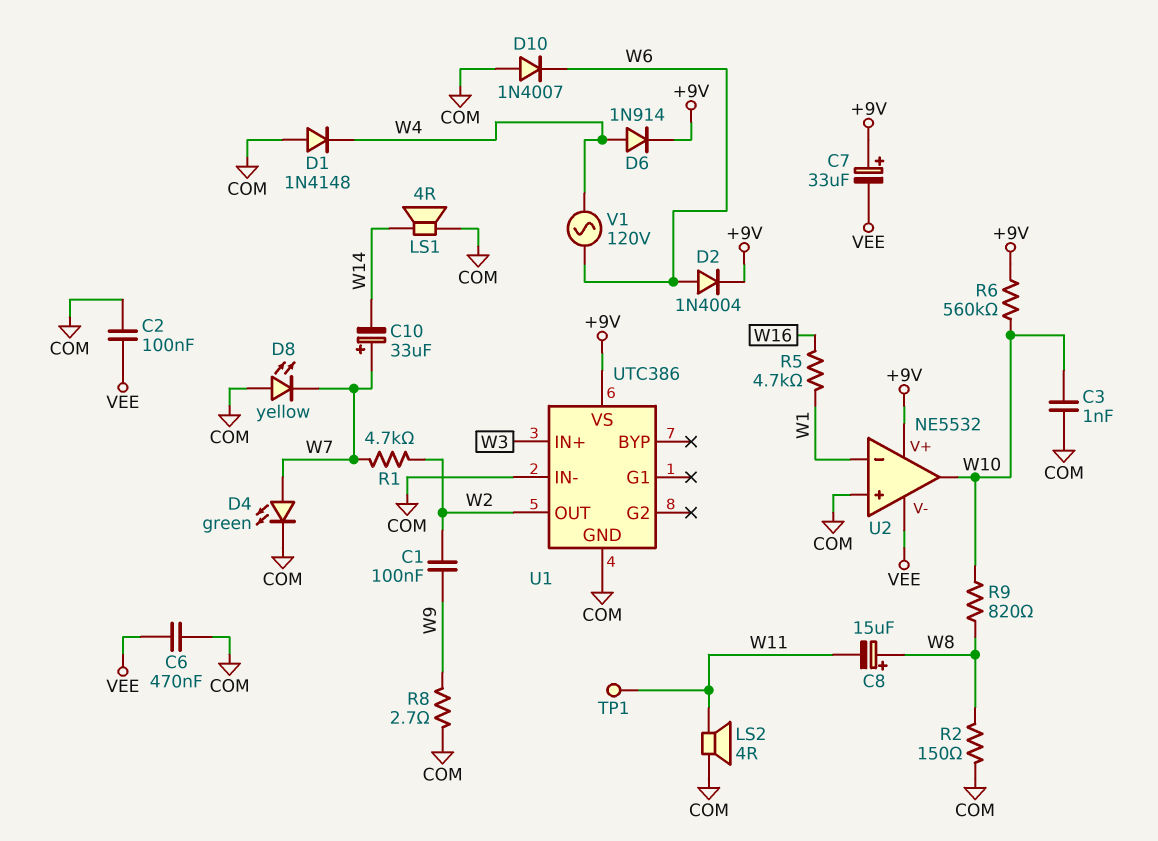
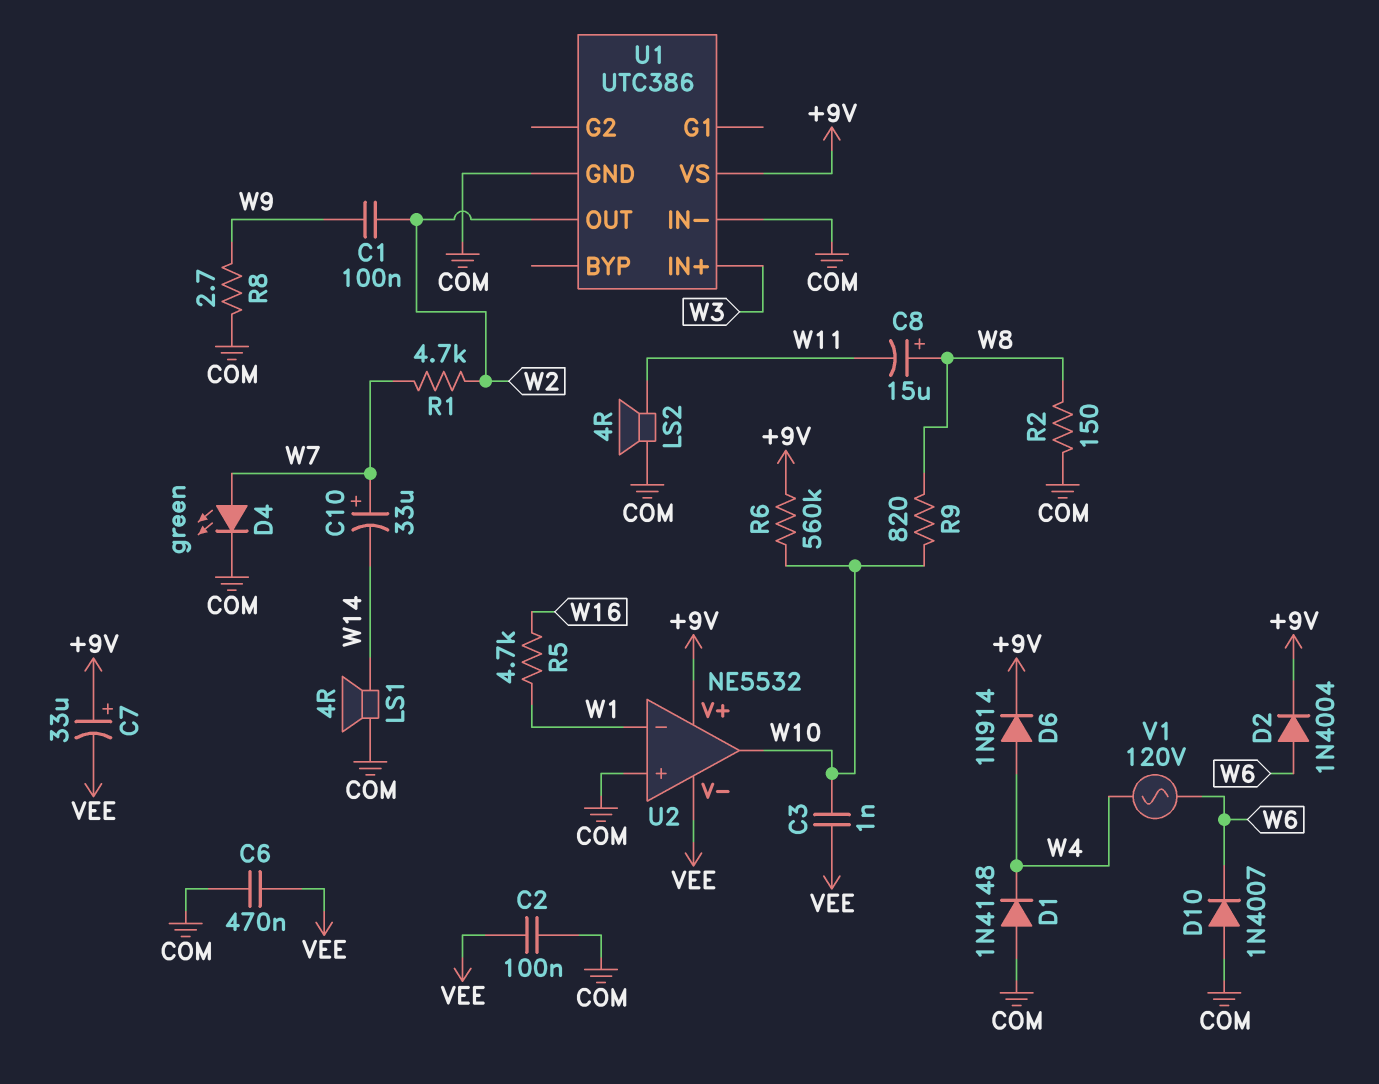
C3: 1nF (COM, W10) -> 1nF (VEE, W10)
D8: LED yellow (A COM, K W7) -> none
TP1: test point (W11) -> none

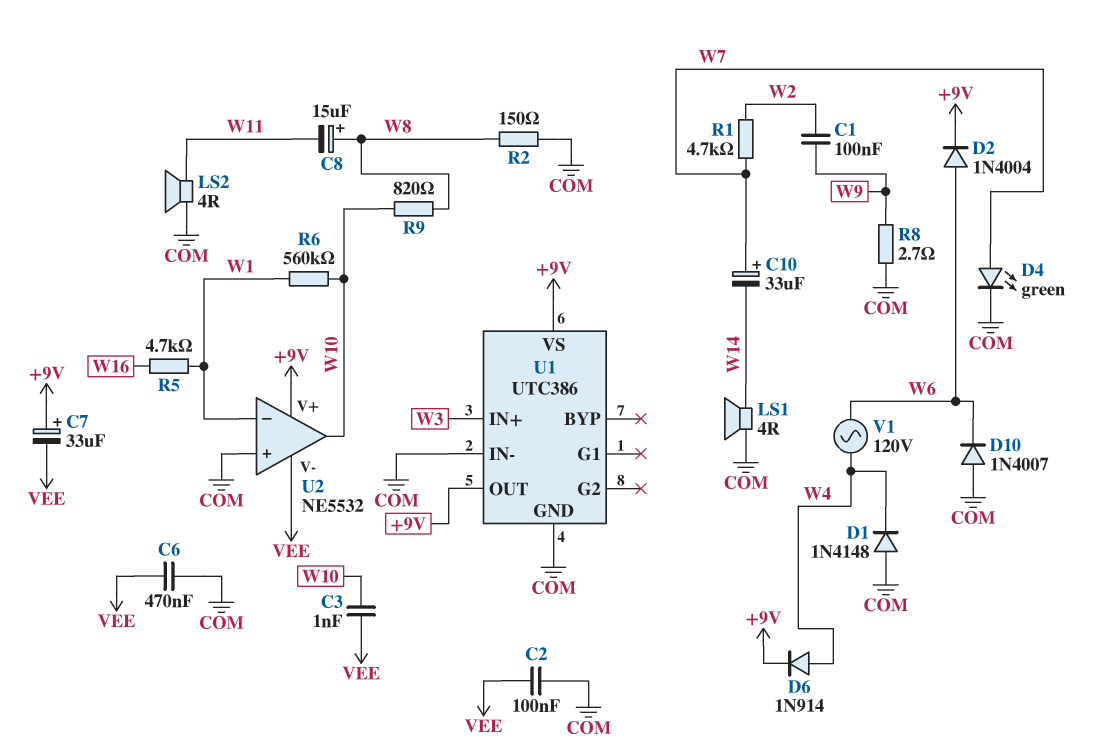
R6: 560k (+9V, W10) -> 560k (W1, W10)
U1 pin OUT: W2 -> +9V

